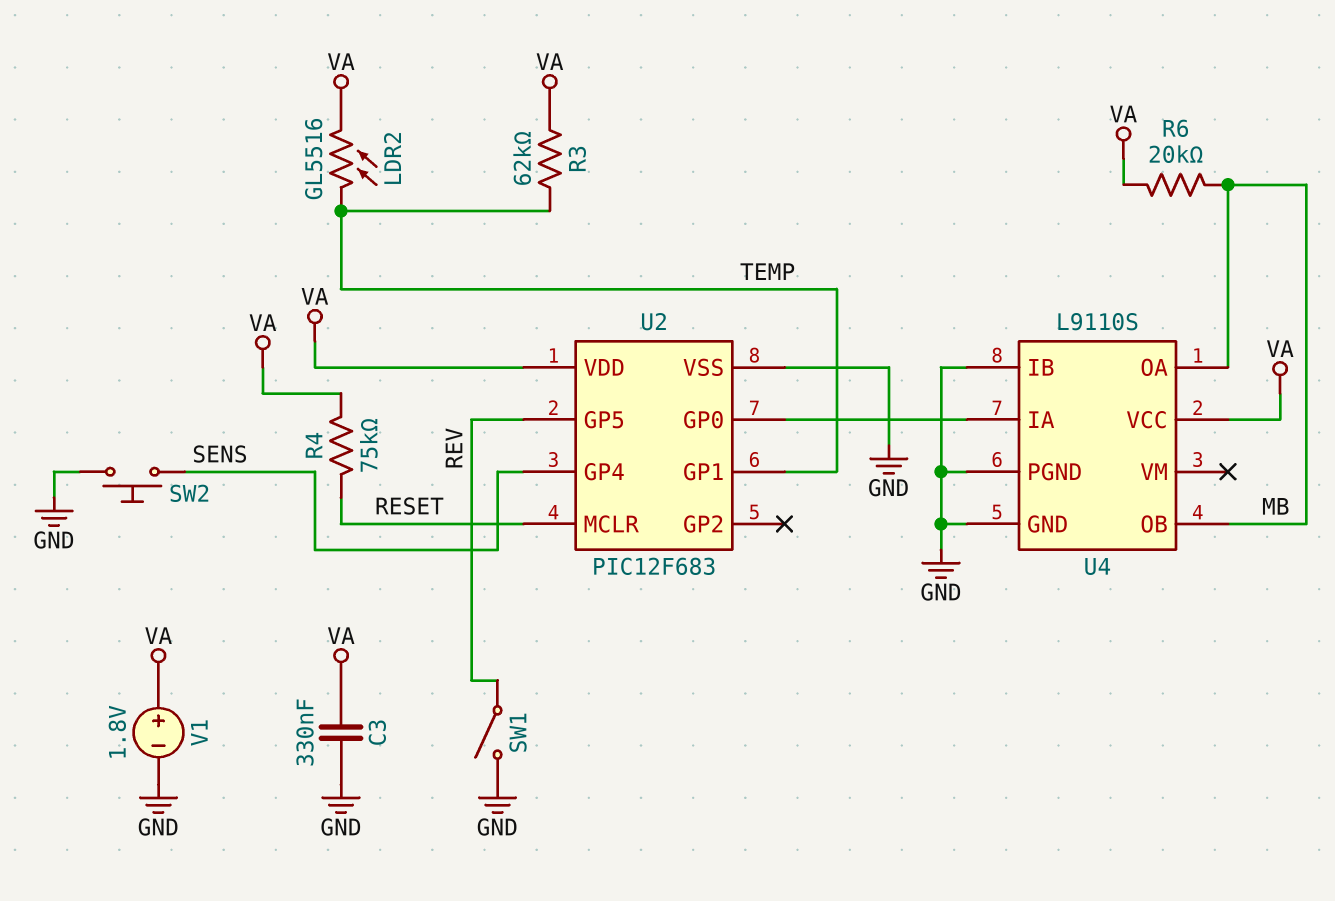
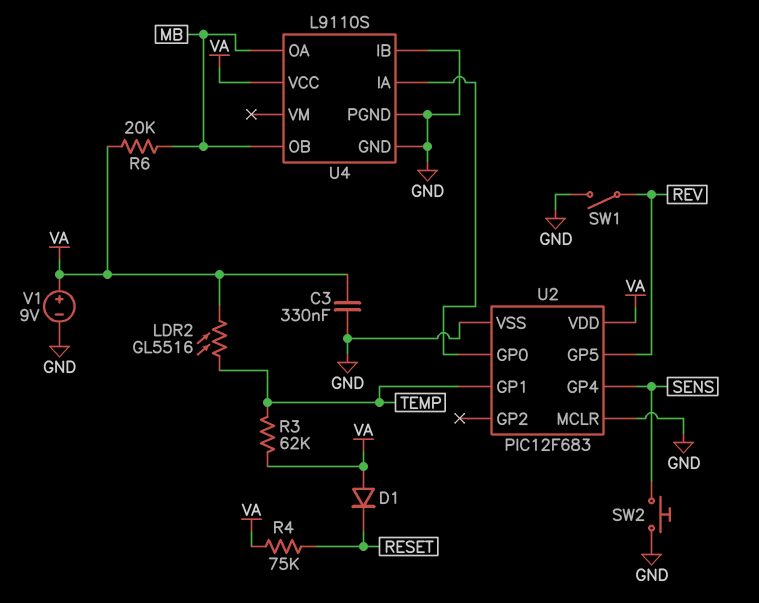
D1: none -> diode (A VA, K RESET)
U2 pin MCLR: RESET -> GND
V1: 1.8V (plus VA, minus GND) -> 9V (plus VA, minus GND)

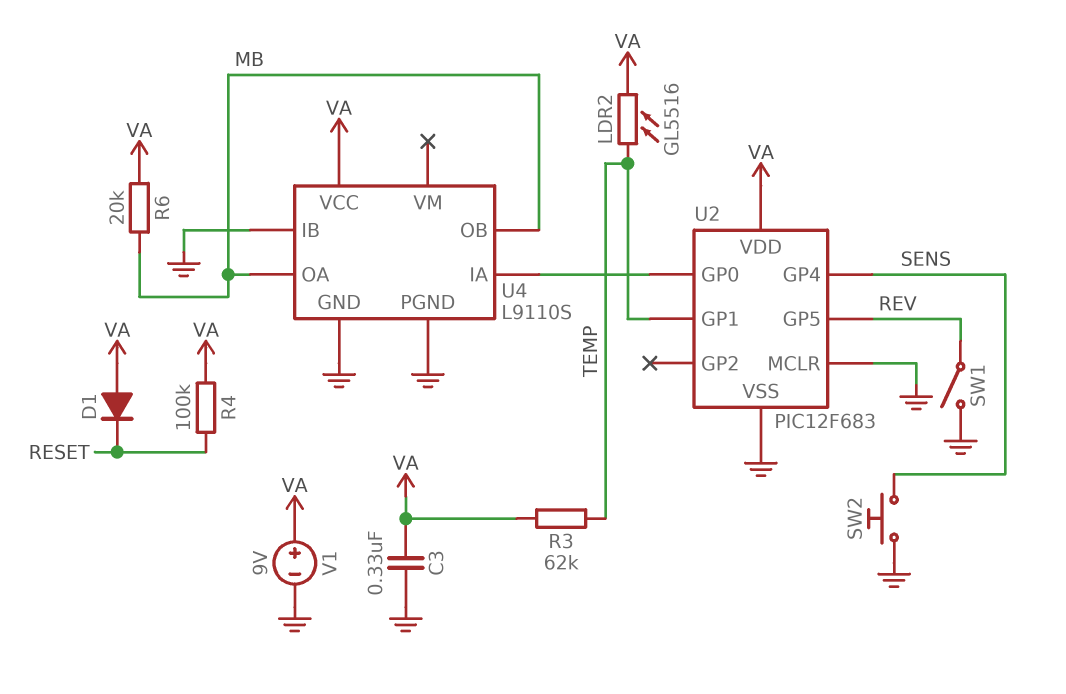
R4: 75k (RESET, VA) -> 100k (RESET, VA)

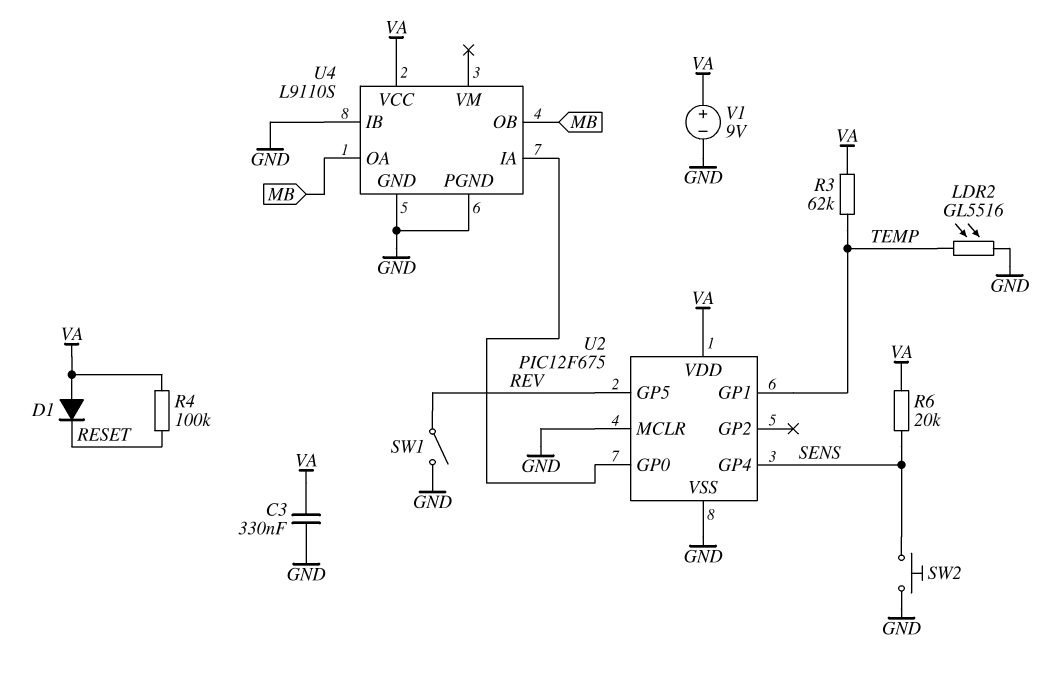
LDR2: GL5516 (TEMP, VA) -> GL5516 (GND, TEMP)
R6: 20k (MB, VA) -> 20k (SENS, VA)
U2: PIC12F683 -> PIC12F675

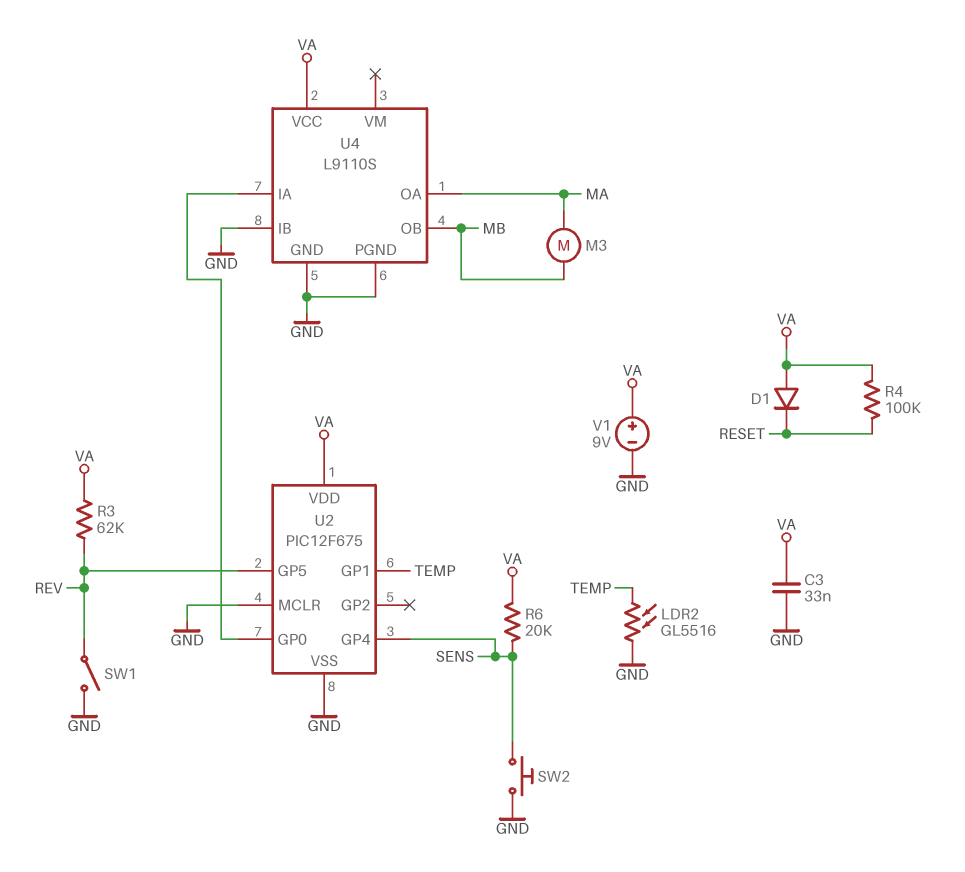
C3: 330nF (GND, VA) -> 33nF (GND, VA)
M3: none -> motor (MA, MB)
R3: 62k (TEMP, VA) -> 62k (REV, VA)
U4 pin OA: MB -> MA

